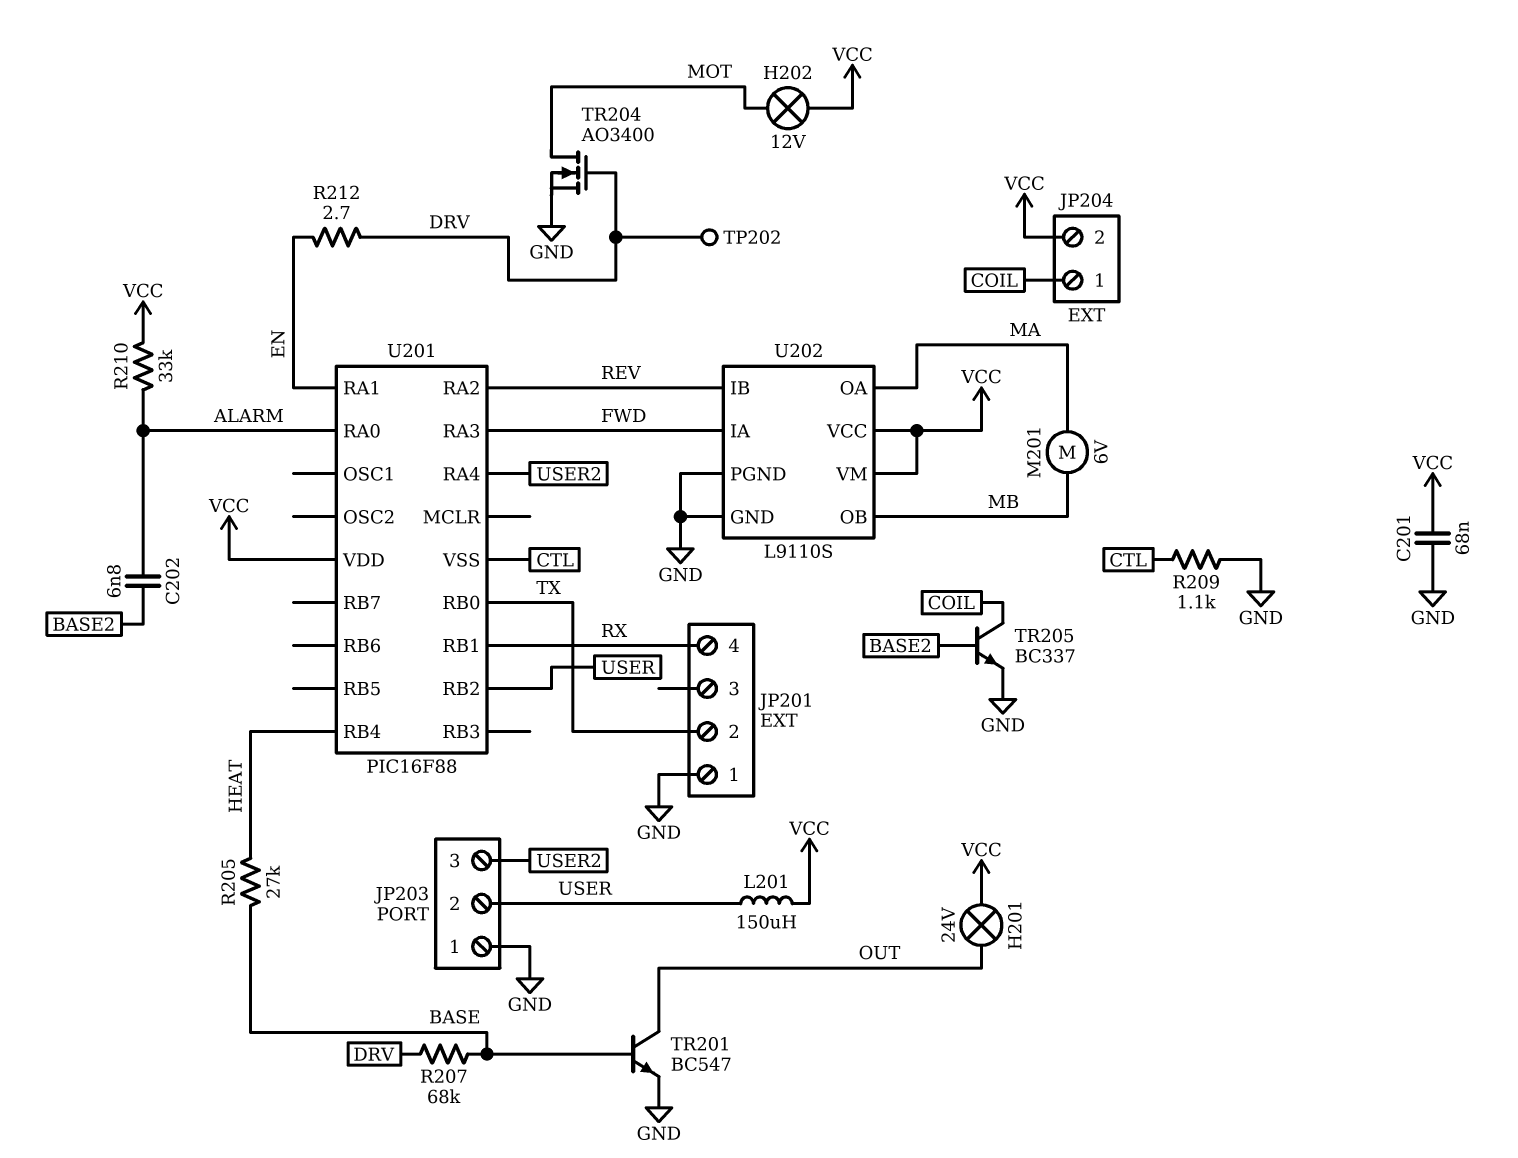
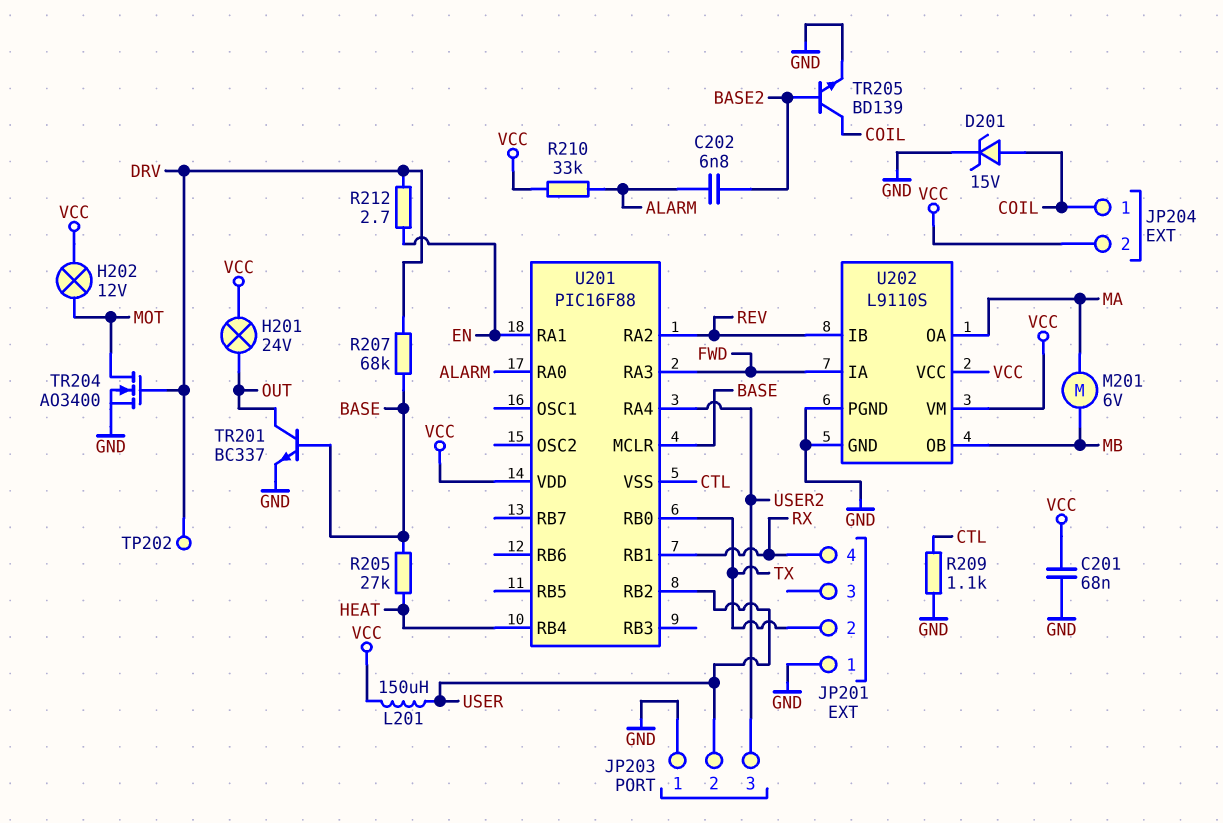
D201: none -> zener 15V (A COIL, K GND)
TR201: NPN BC547 (B BASE, C OUT, E GND) -> NPN BC337 (B BASE, C OUT, E GND)
TR205: NPN BC337 (B BASE2, C COIL, E GND) -> NPN BD139 (B BASE2, C COIL, E GND)
U201 pin MCLR: none -> BASE

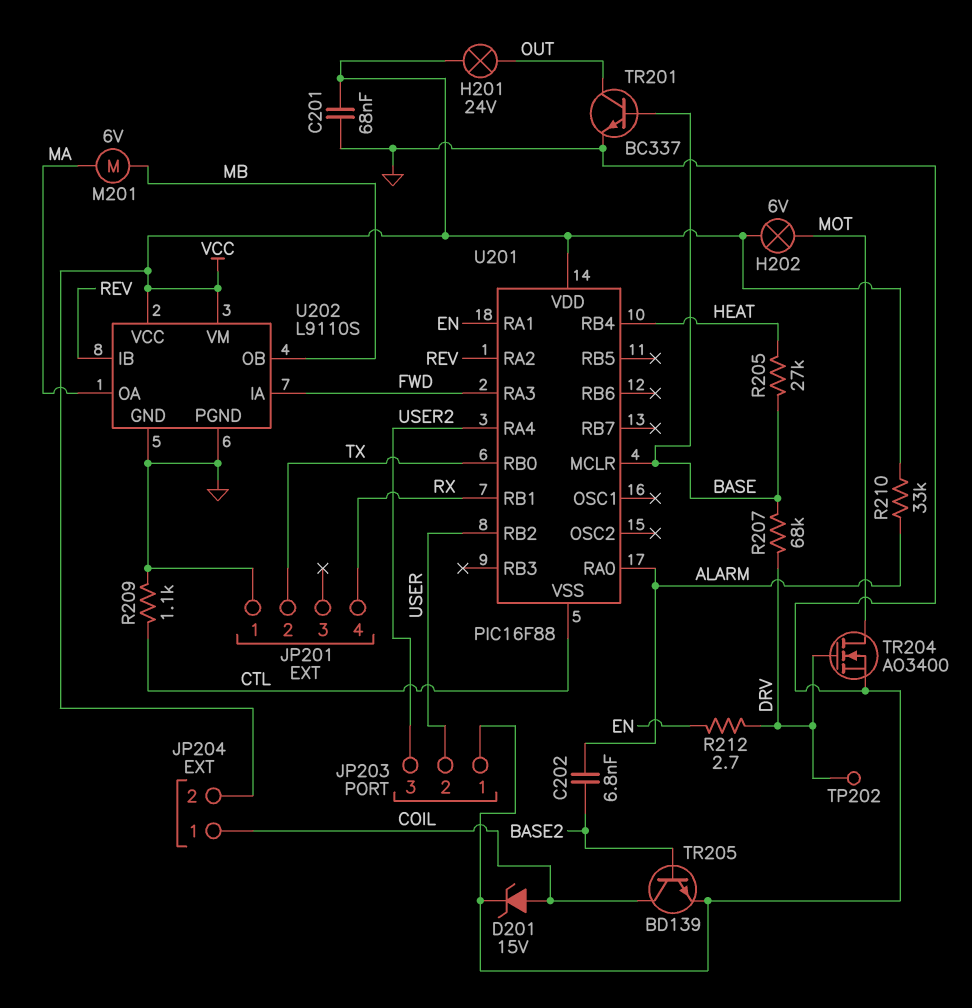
H202: lamp 12V (MOT, VCC) -> lamp 6V (MOT, VCC)
L201: 150uH (USER, VCC) -> none

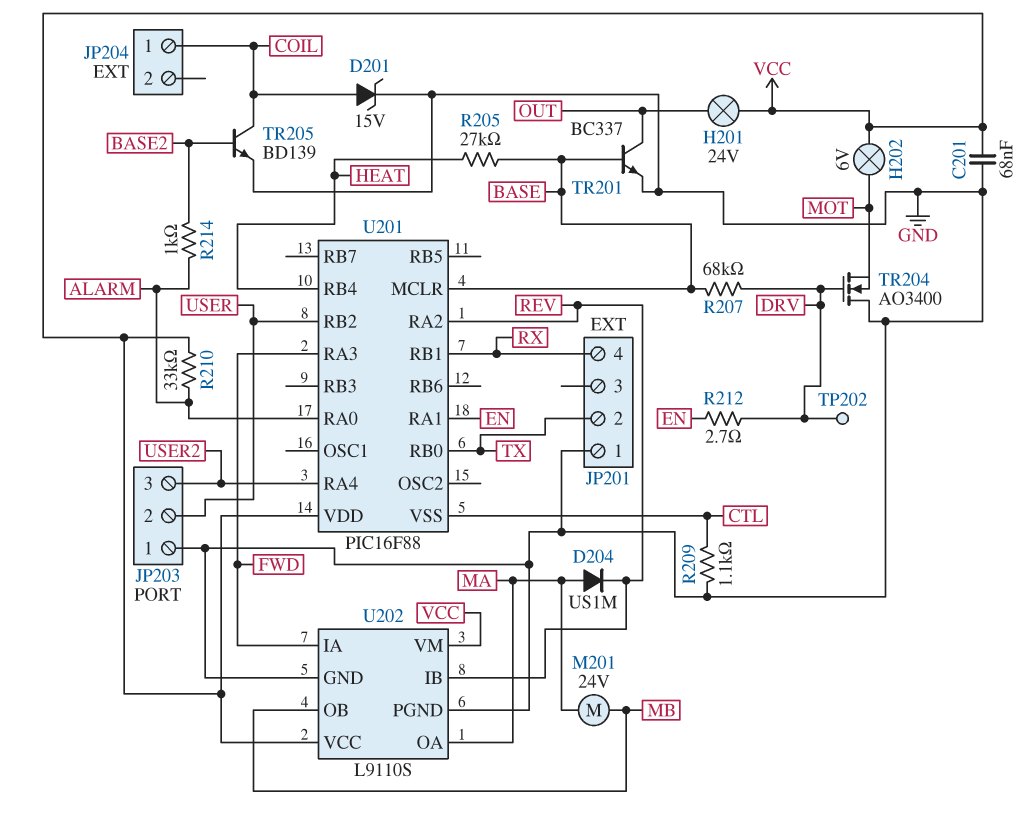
C202: 6.8nF (ALARM, BASE2) -> none
D204: none -> diode US1M (A MA, K REV)
JP204 pin 2: VCC -> none
M201: motor 6V (MA, MB) -> motor 24V (MA, MB)
R214: none -> 1k (ALARM, BASE2)
TR204: NMOS AO3400 (G DRV, D MOT, S GND) -> NMOS AO3400 (G DRV, D GND, S MOT)

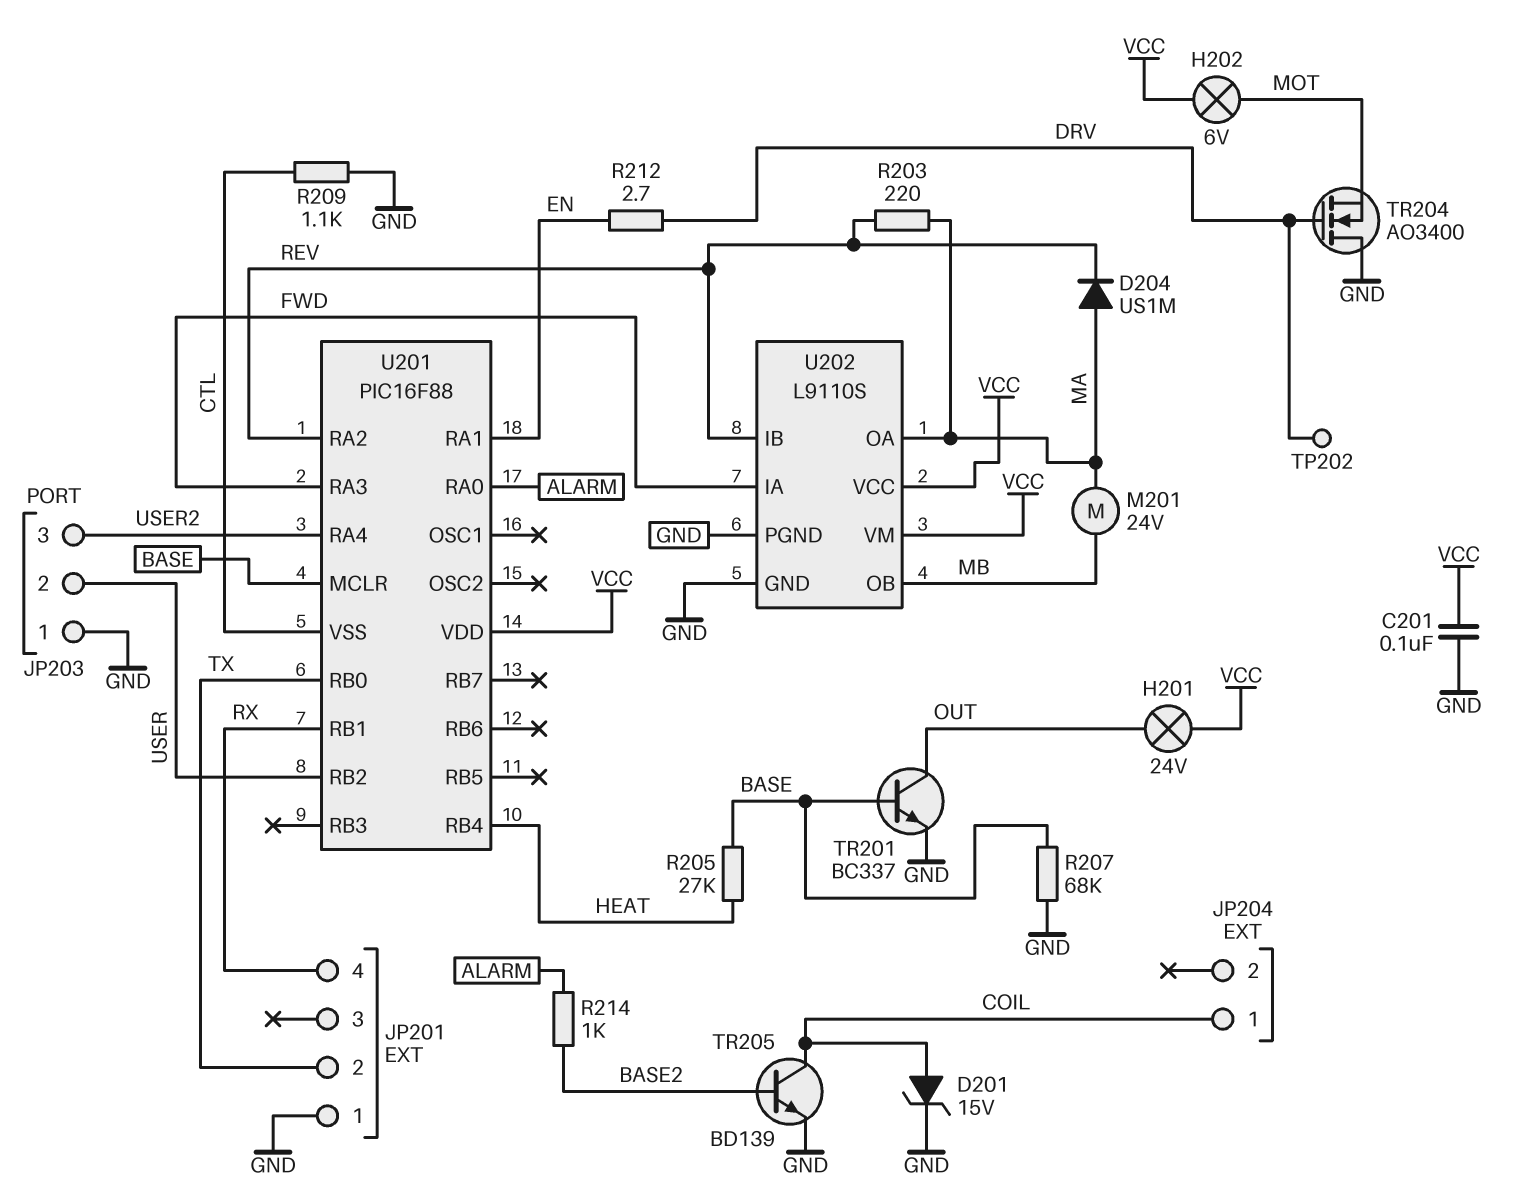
C201: 68nF (GND, VCC) -> 100nF (GND, VCC)
R203: none -> 220 (MA, REV)
R207: 68k (BASE, DRV) -> 68k (BASE, GND)
R210: 33k (ALARM, VCC) -> none

